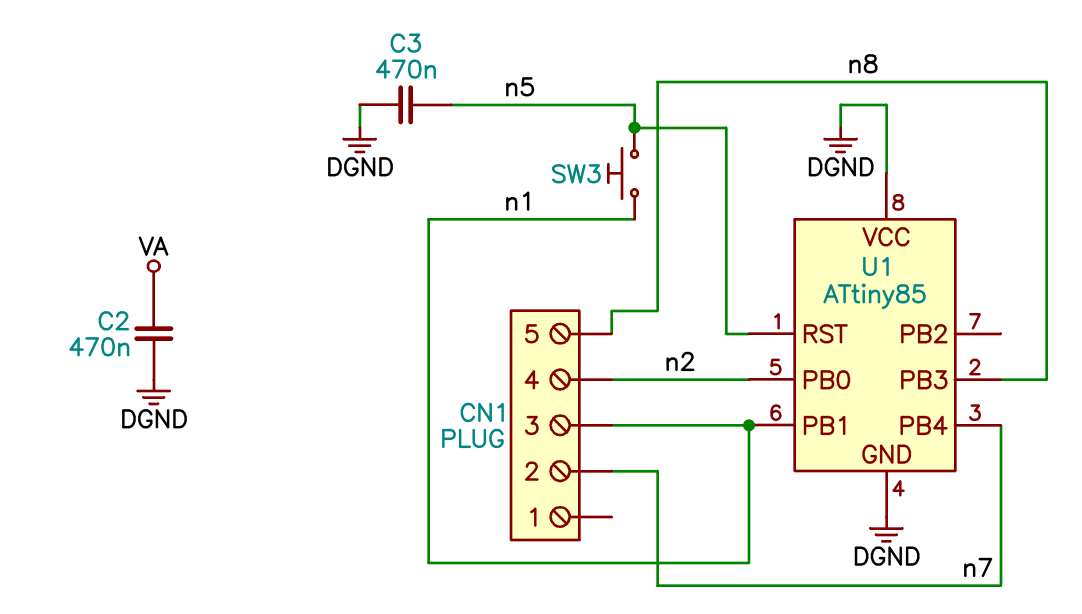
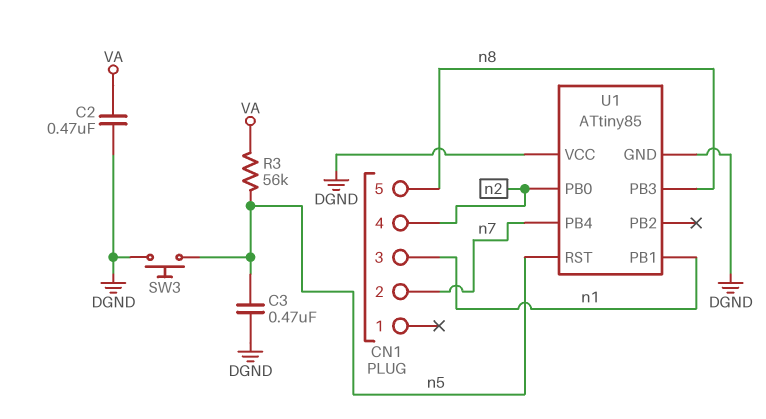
R3: none -> 56k (VA, n5)
SW3: button (n1, n5) -> button (DGND, n5)

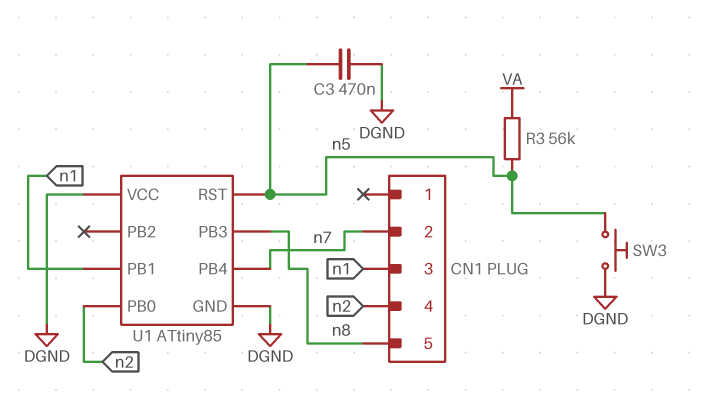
C2: 470nF (DGND, VA) -> none

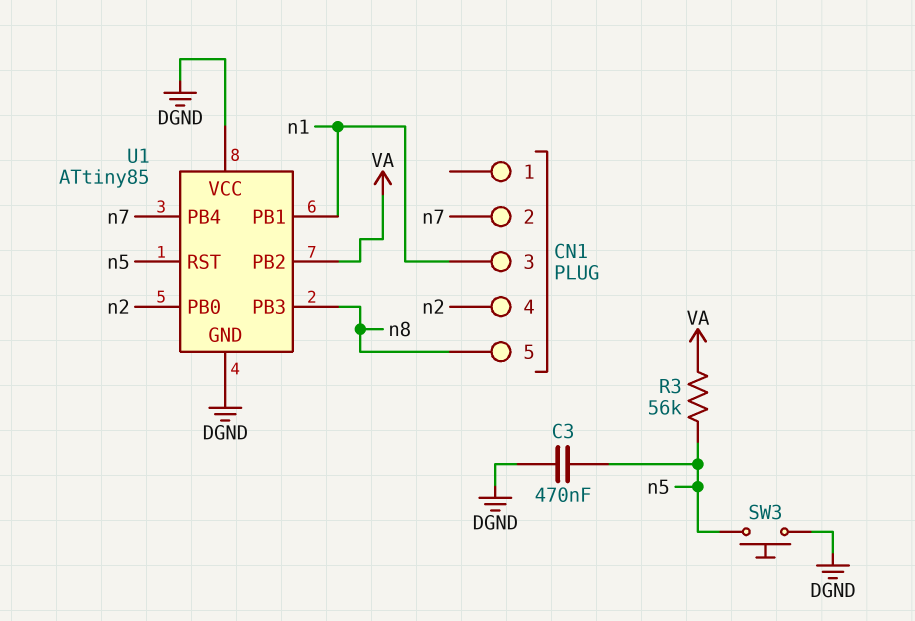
U1 pin PB2: none -> VA

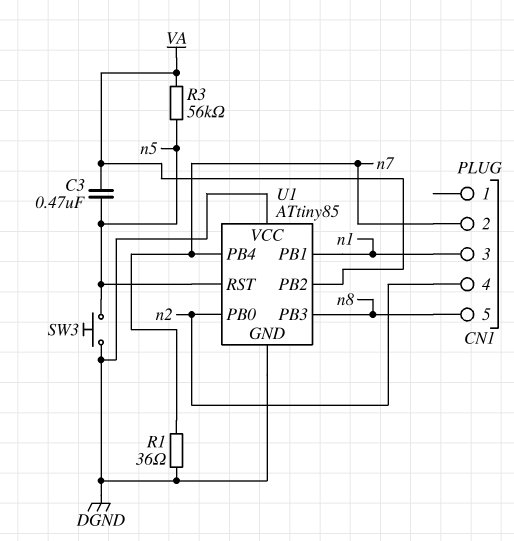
C3: 470nF (DGND, n5) -> 470nF (VA, n5)
R1: none -> 36 (DGND, n7)

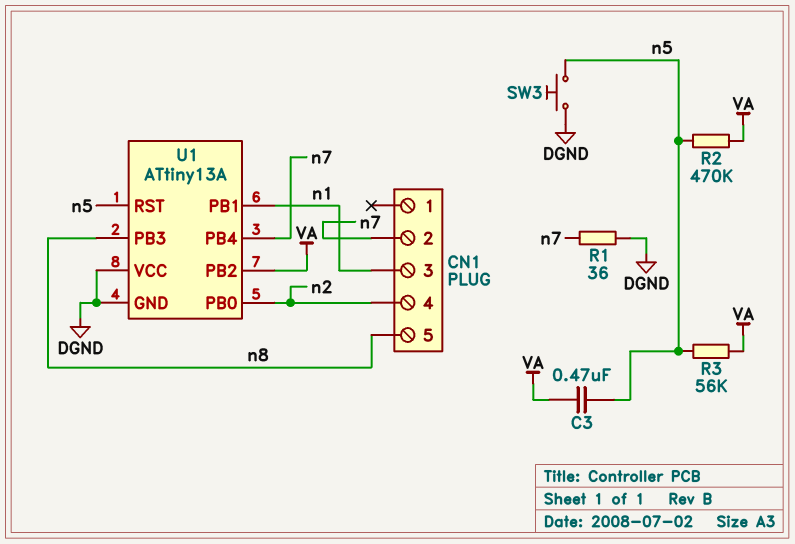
R2: none -> 470k (VA, n5)
U1: ATtiny85 -> ATtiny13A

